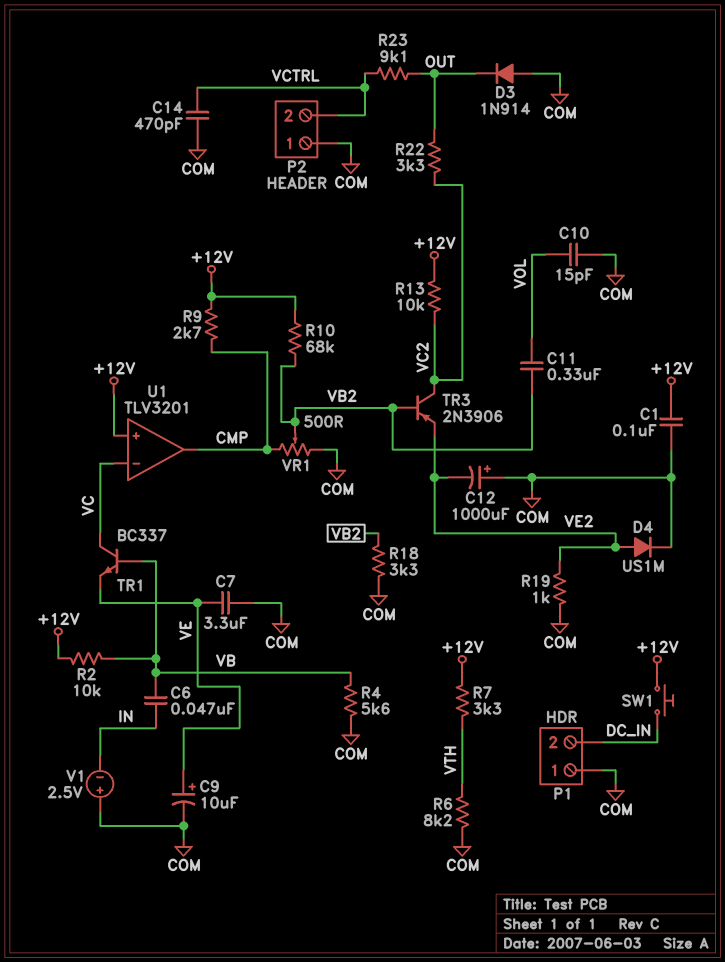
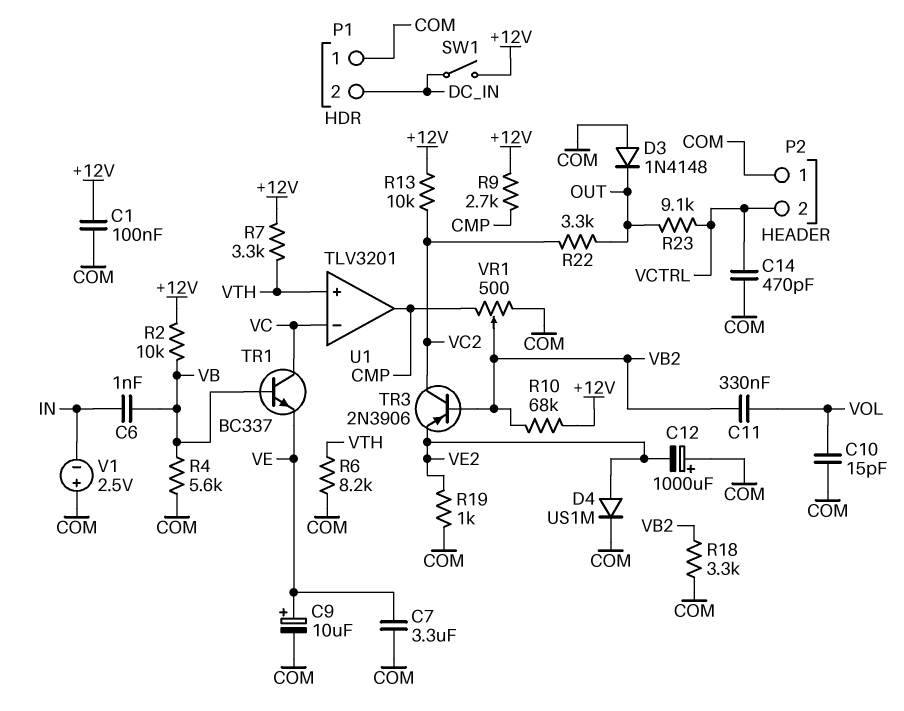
C6: 47nF (IN, VB) -> 1nF (IN, VB)
D3: diode 1N914 (A COM, K OUT) -> diode 1N4148 (A COM, K OUT)
SW1: button (+12V, DC_IN) -> switch (+12V, DC_IN)
U1 pin in+: +12V -> VTH

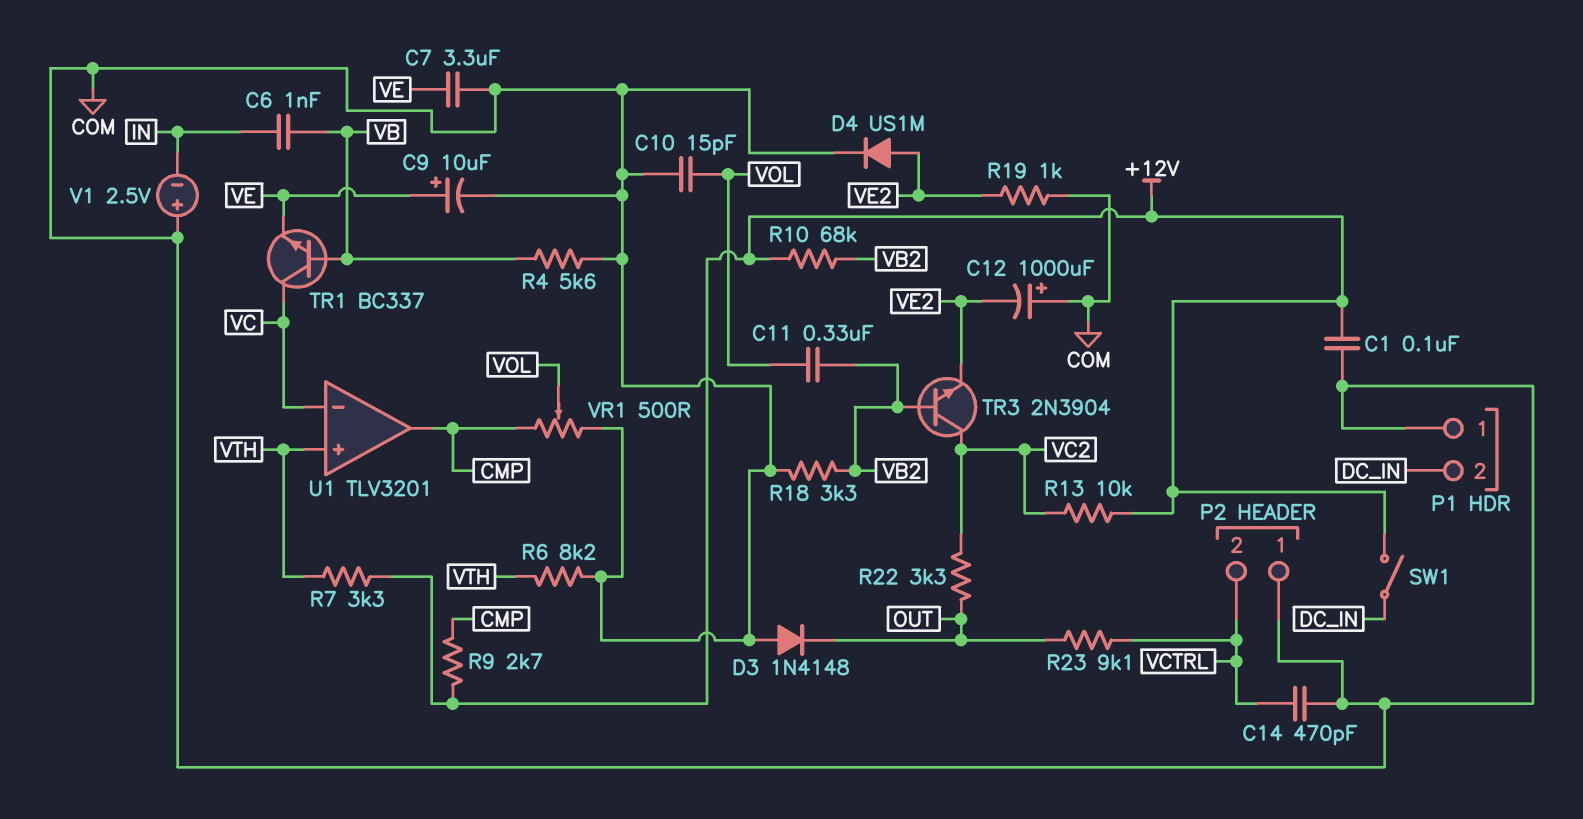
R2: 10k (+12V, VB) -> none
TR3: PNP 2N3906 (B VB2, C VC2, E VE2) -> NPN 2N3904 (B VB2, C VC2, E VE2)
VR1: 500 (CMP, COM, wiper VB2) -> 500 (CMP, COM, wiper VOL)

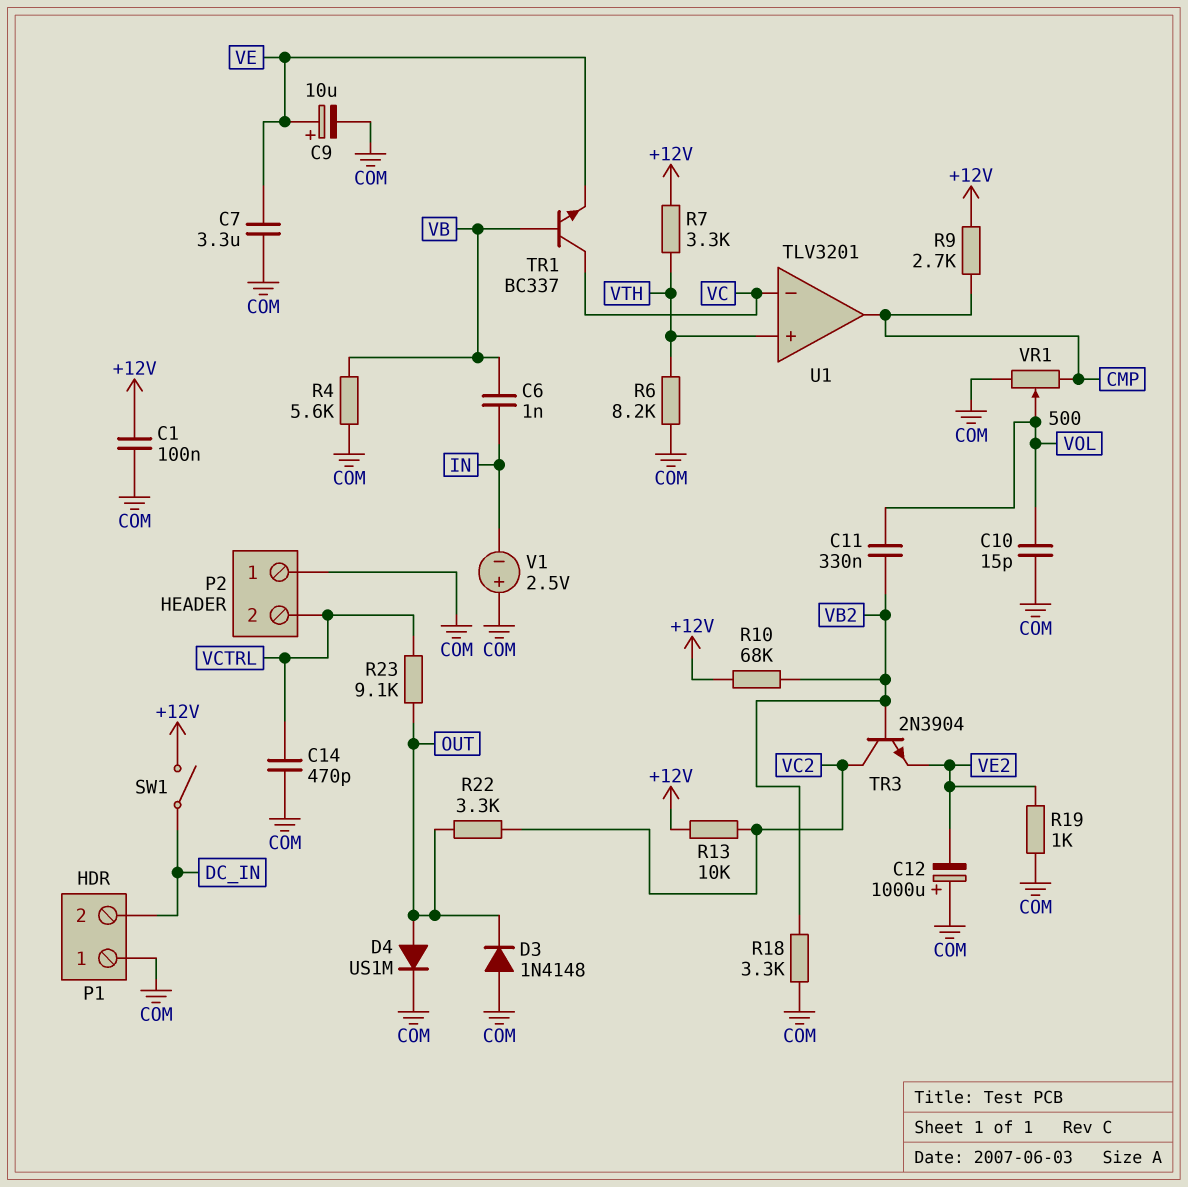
D4: diode US1M (A VE2, K COM) -> diode US1M (A OUT, K COM)

